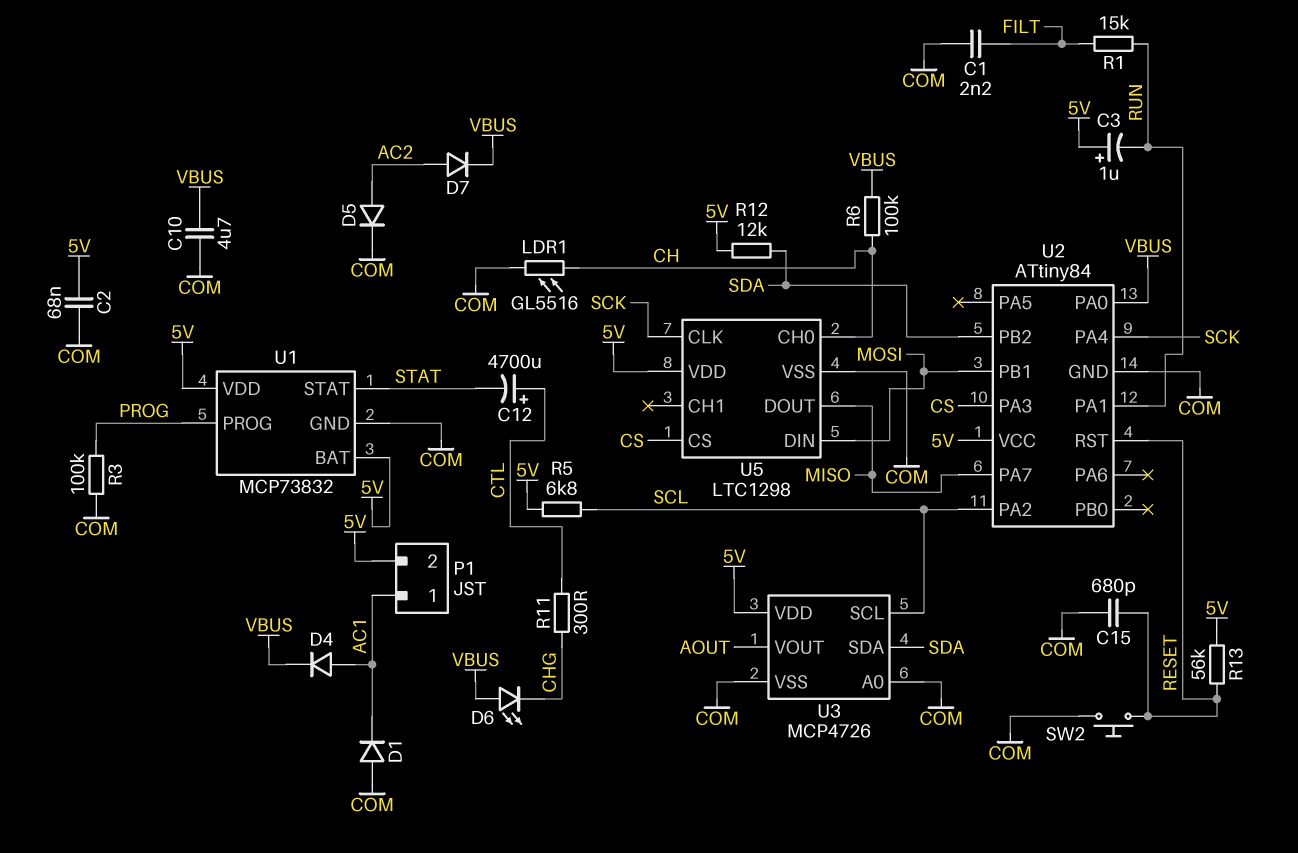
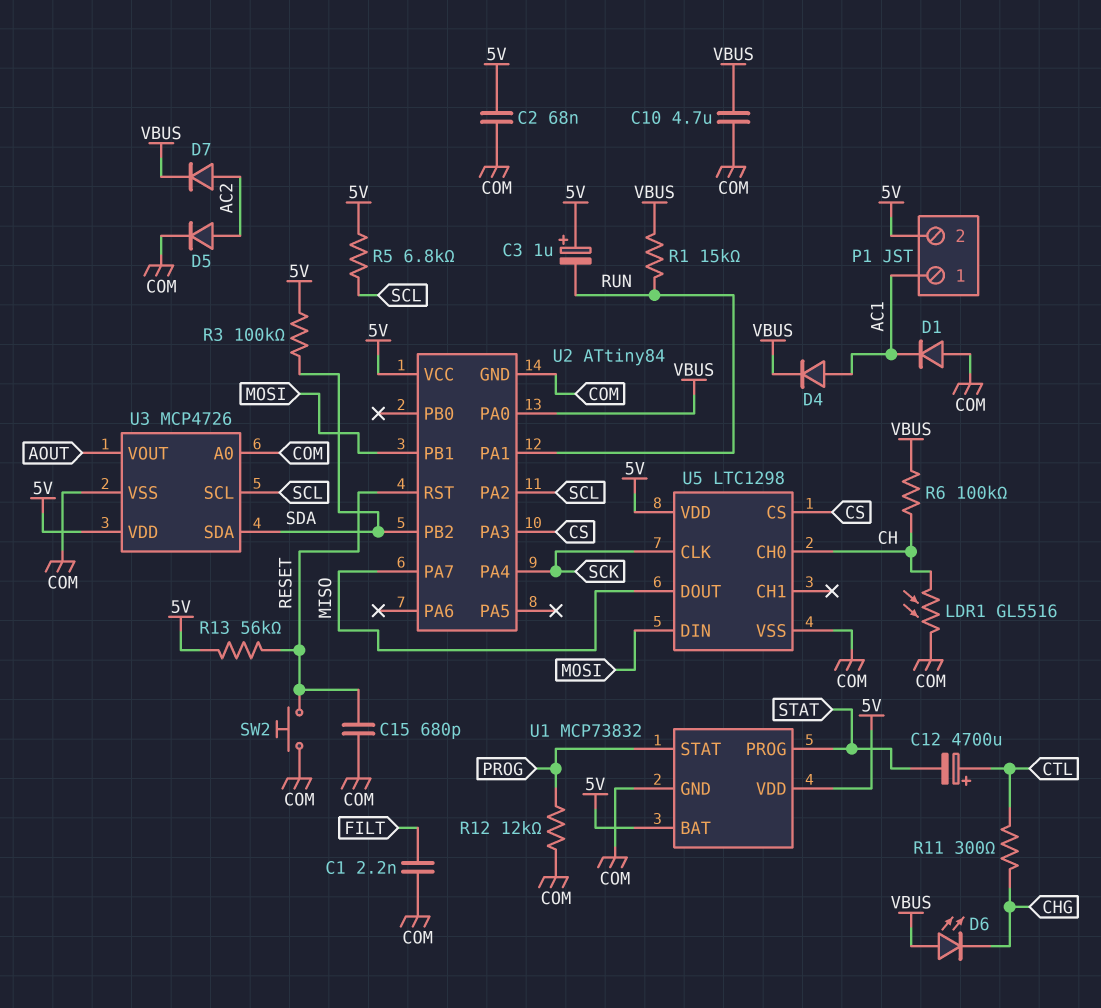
R1: 15k (FILT, RUN) -> 15k (RUN, VBUS)
R3: 100k (COM, PROG) -> 100k (5V, SDA)
R12: 12k (5V, SDA) -> 12k (COM, PROG)
U1 pin PROG: PROG -> STAT
U1 pin STAT: STAT -> PROG

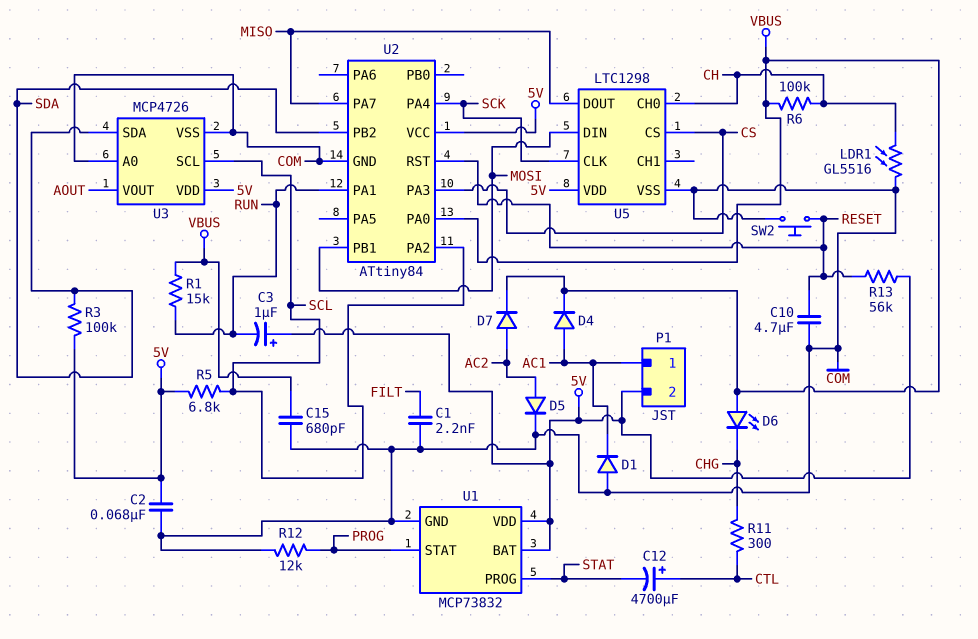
C10: 4.7uF (COM, VBUS) -> 4.7uF (COM, RESET)
C15: 680pF (COM, RESET) -> 680pF (COM, VBUS)

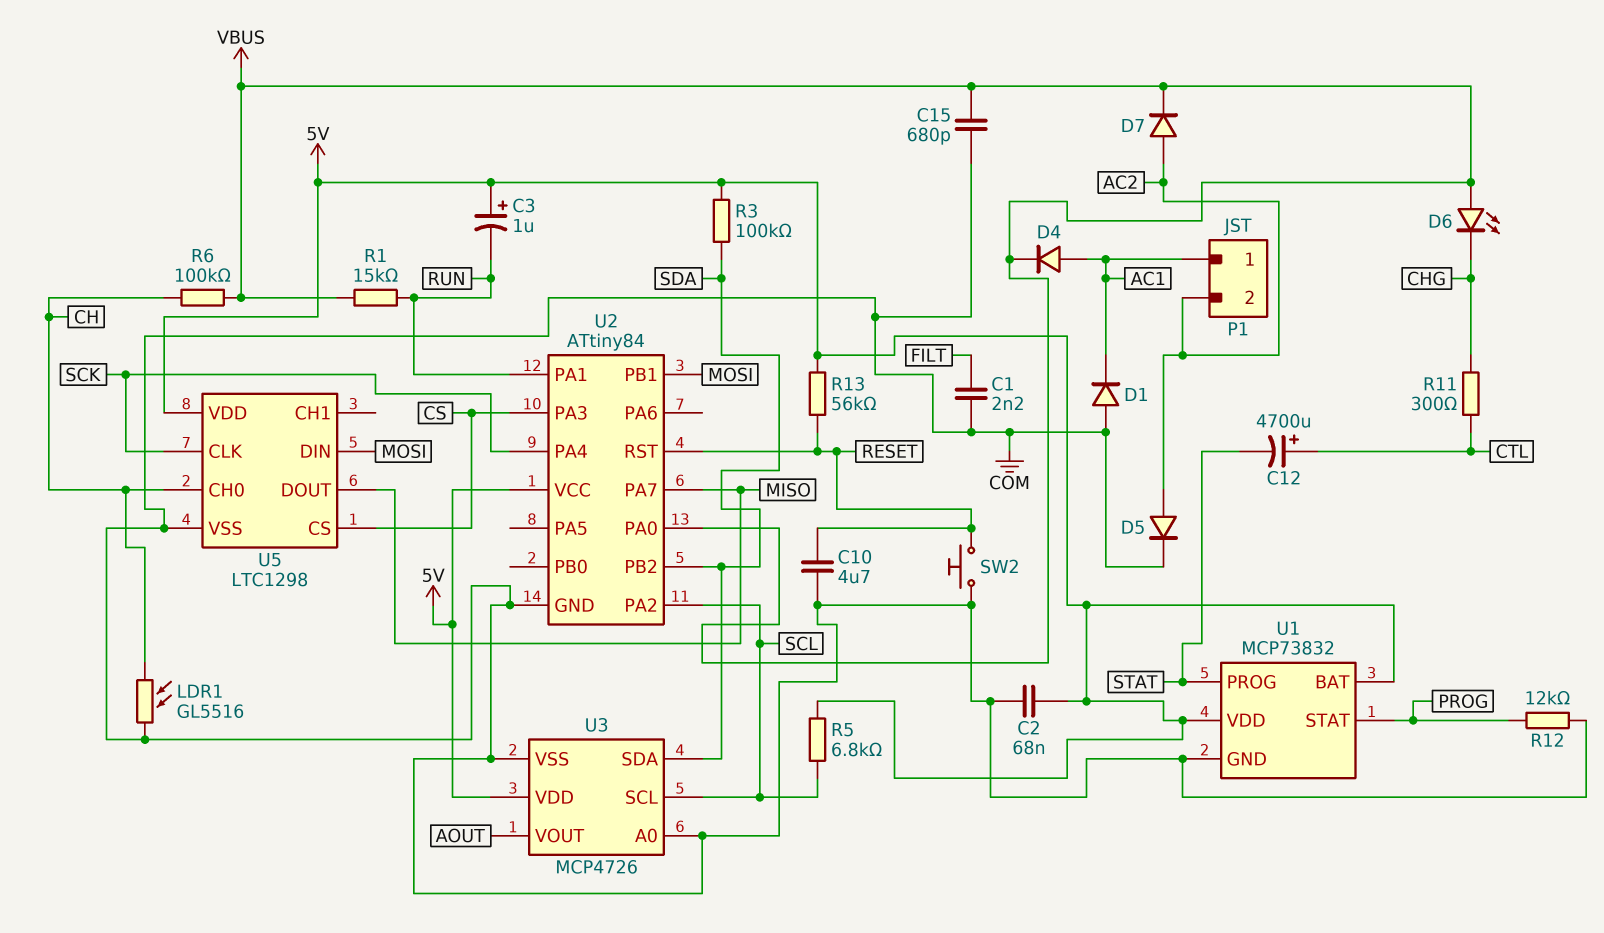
P1 pin 2: 5V -> AC2

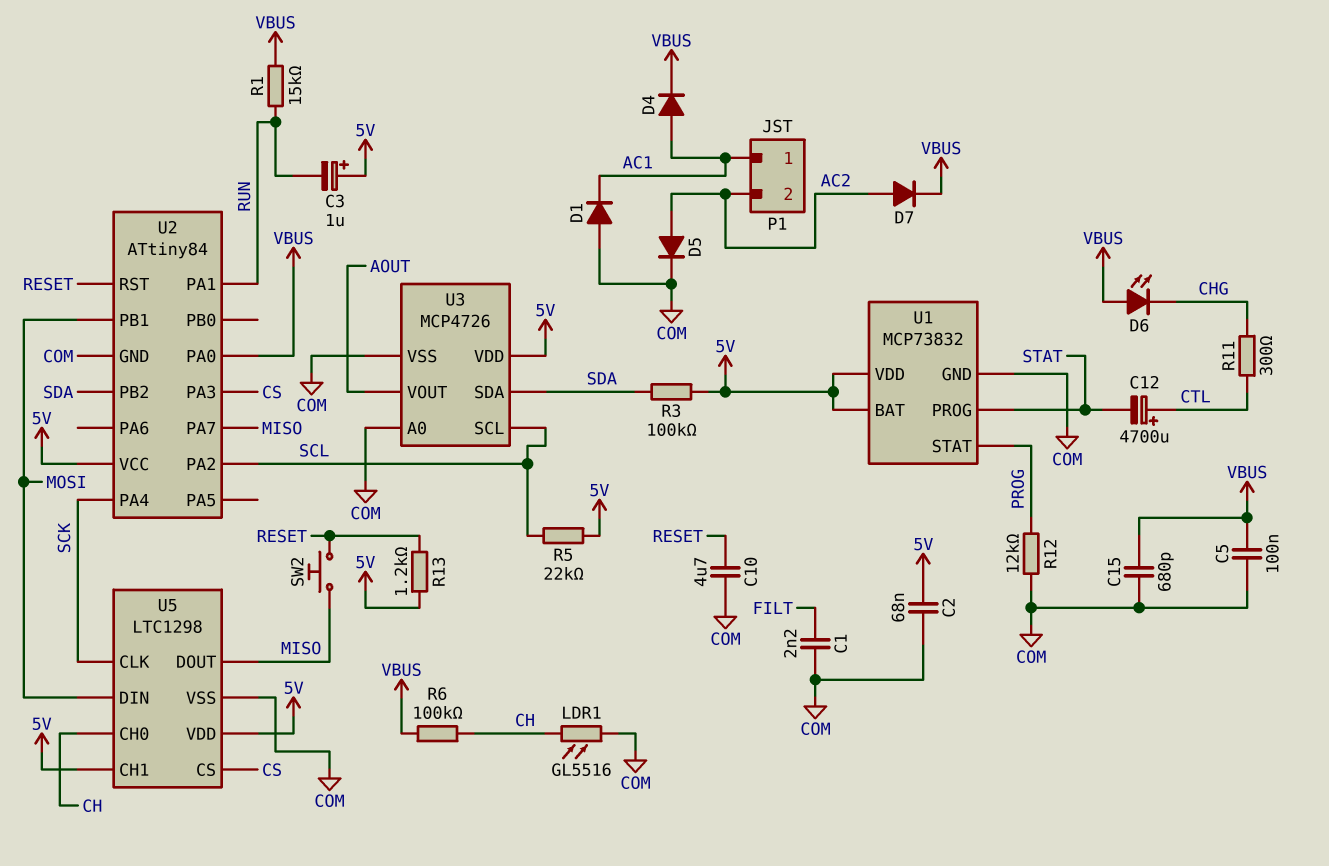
C5: none -> 100nF (COM, VBUS)
R5: 6.8k (5V, SCL) -> 22k (5V, SCL)
R13: 56k (5V, RESET) -> 1.2k (5V, RESET)
SW2: button (COM, RESET) -> button (MISO, RESET)
U5 pin CH1: none -> 5V

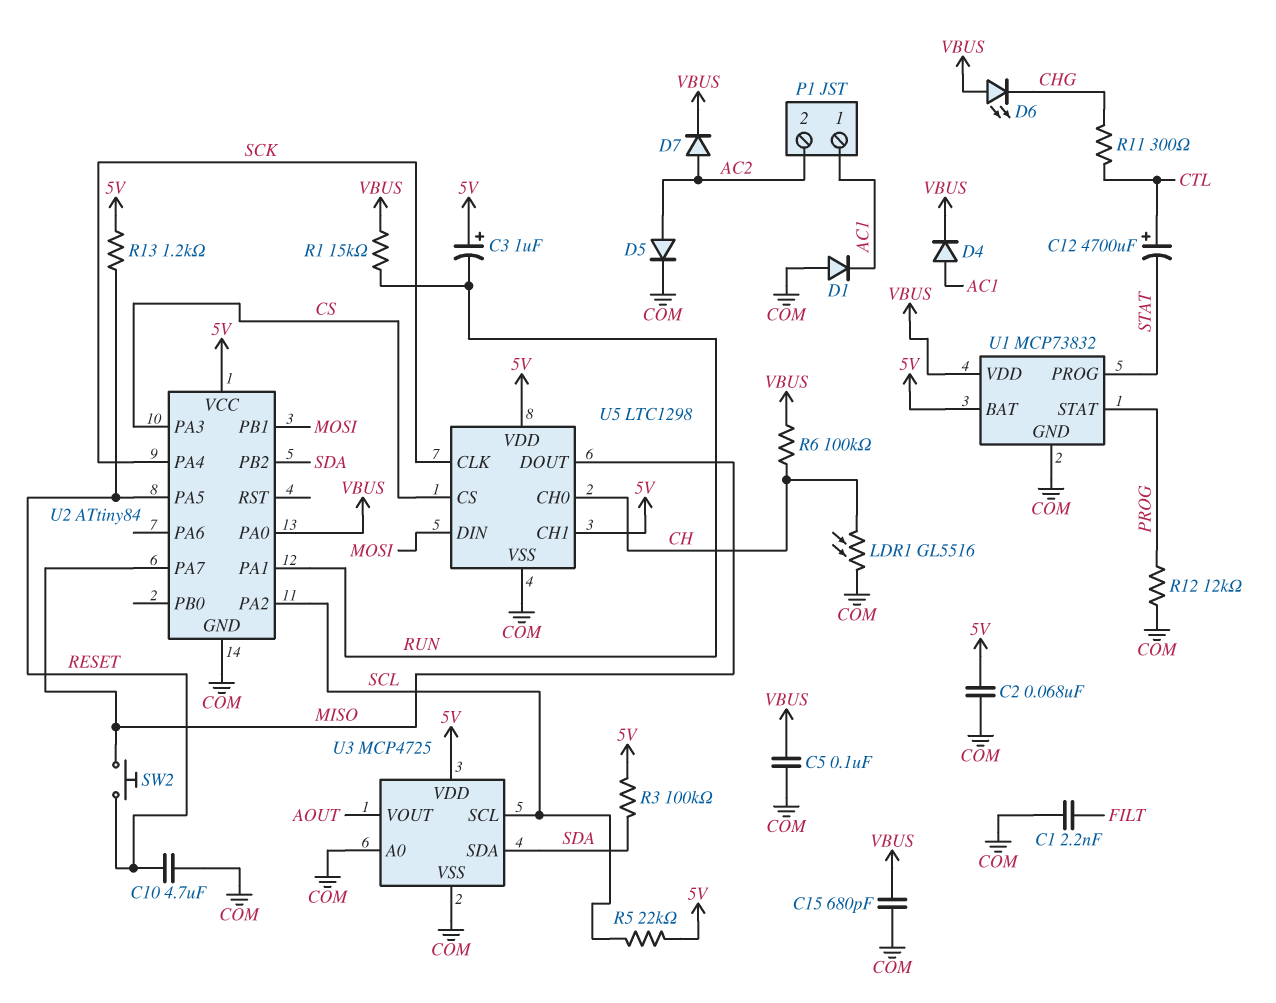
U1 pin VDD: 5V -> VBUS
U2 pin PA5: none -> RESET
U2 pin RST: RESET -> none
U3: MCP4726 -> MCP4725

